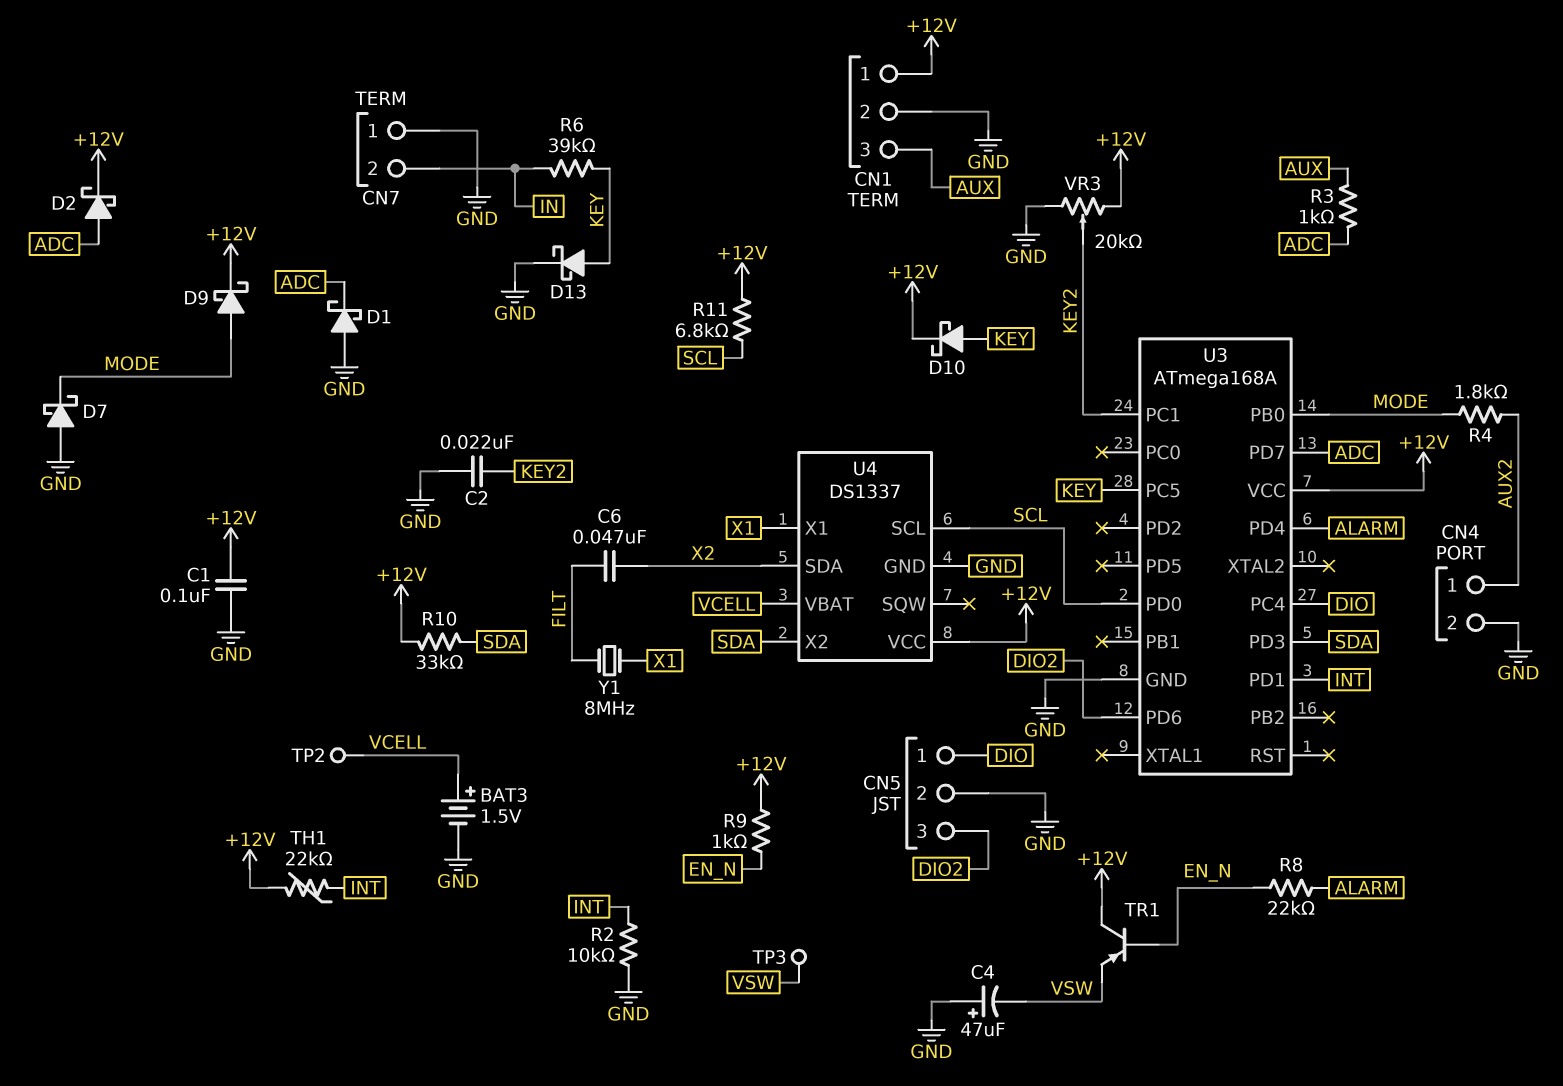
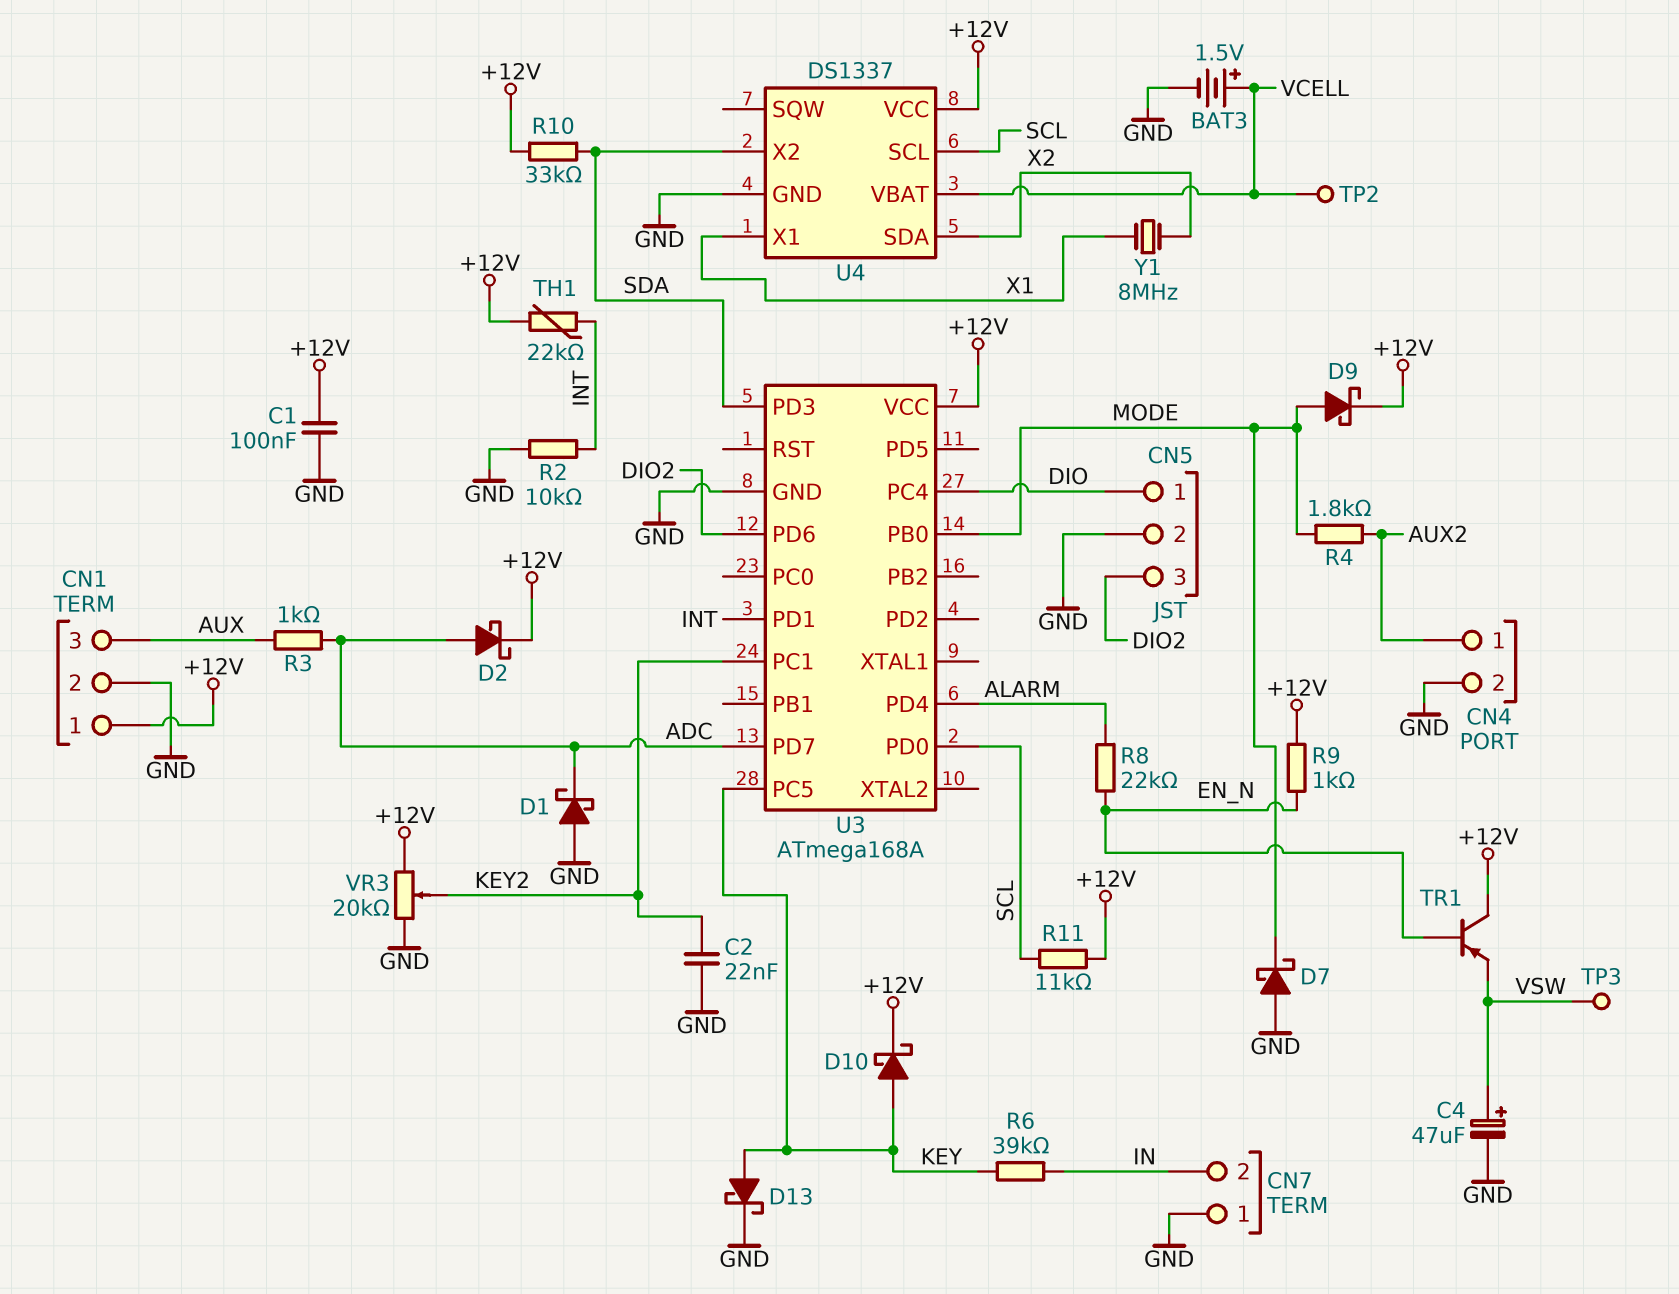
C4: 47uF (plus GND, minus VSW) -> 47uF (plus VSW, minus GND)
C6: 47nF (FILT, X2) -> none
R11: 6.8k (+12V, SCL) -> 11k (+12V, SCL)
Y1: 8MHz (FILT, X1) -> 8MHz (X1, X2)

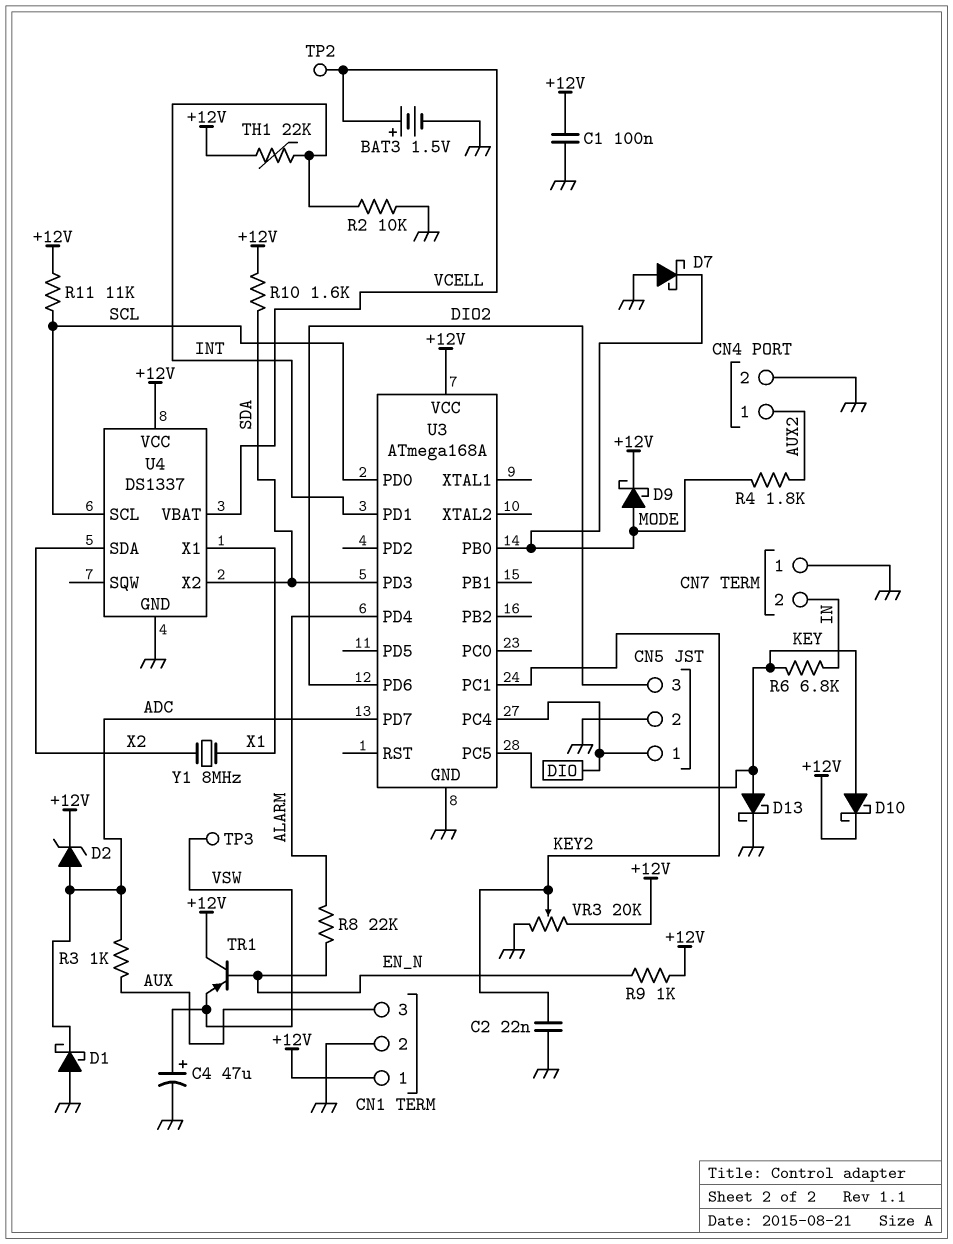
D2: schottky (A ADC, K +12V) -> zener (A ADC, K +12V)
R6: 39k (IN, KEY) -> 6.8k (IN, KEY)
R10: 33k (+12V, SDA) -> 1.6k (+12V, SDA)

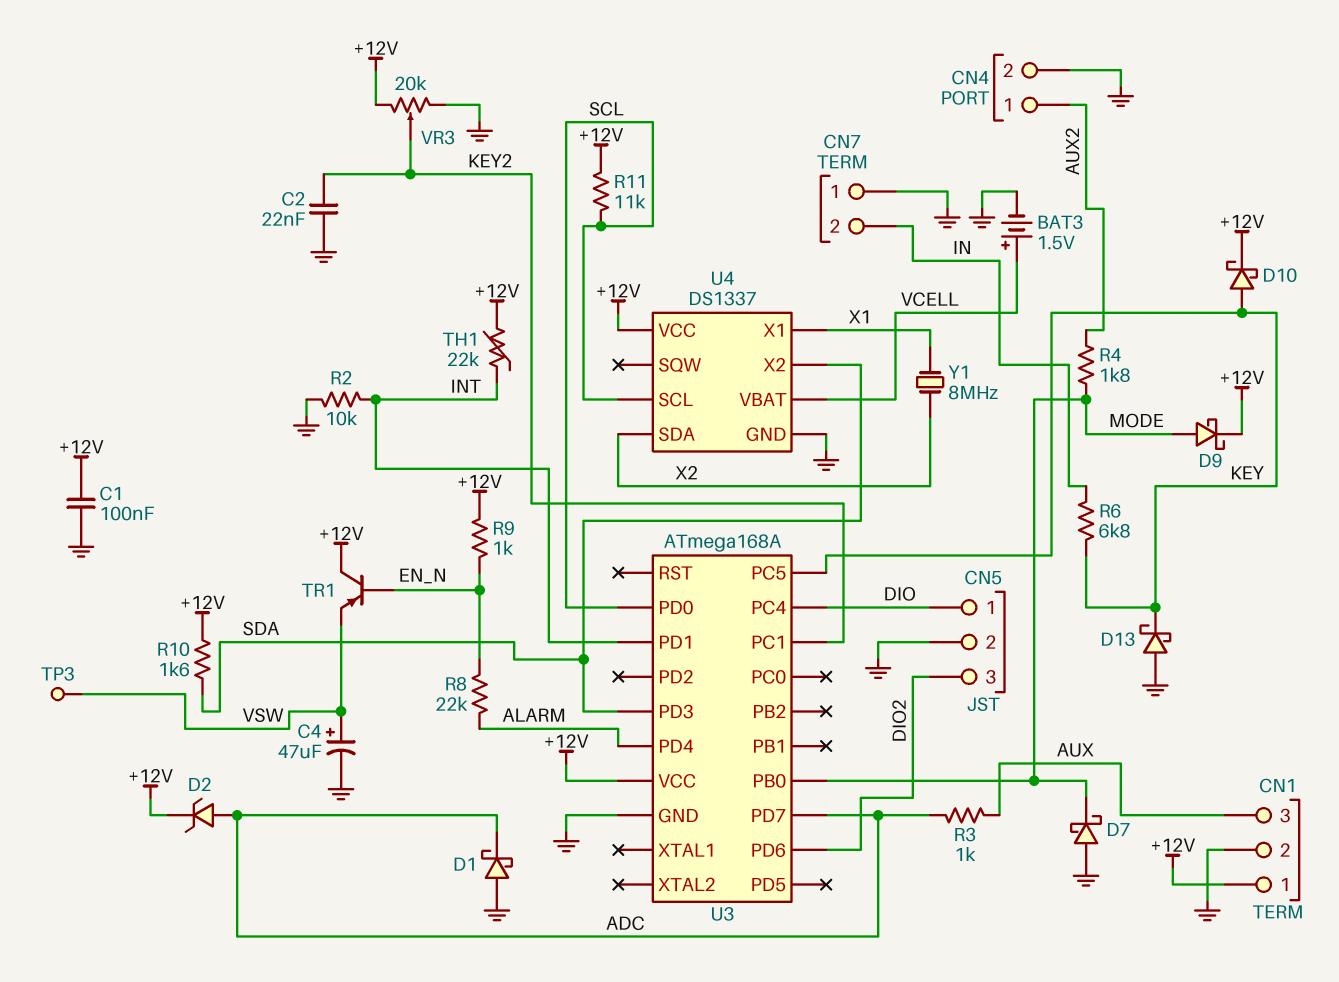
D13: schottky (A KEY, K GND) -> schottky (A GND, K KEY)
TP2: test point (VCELL) -> none

